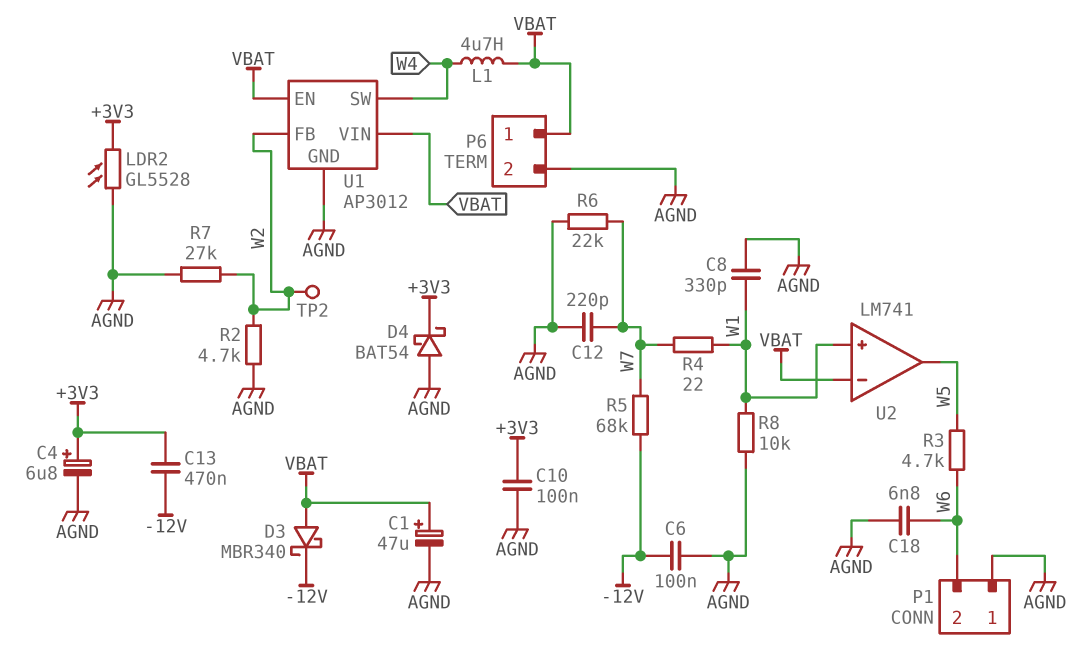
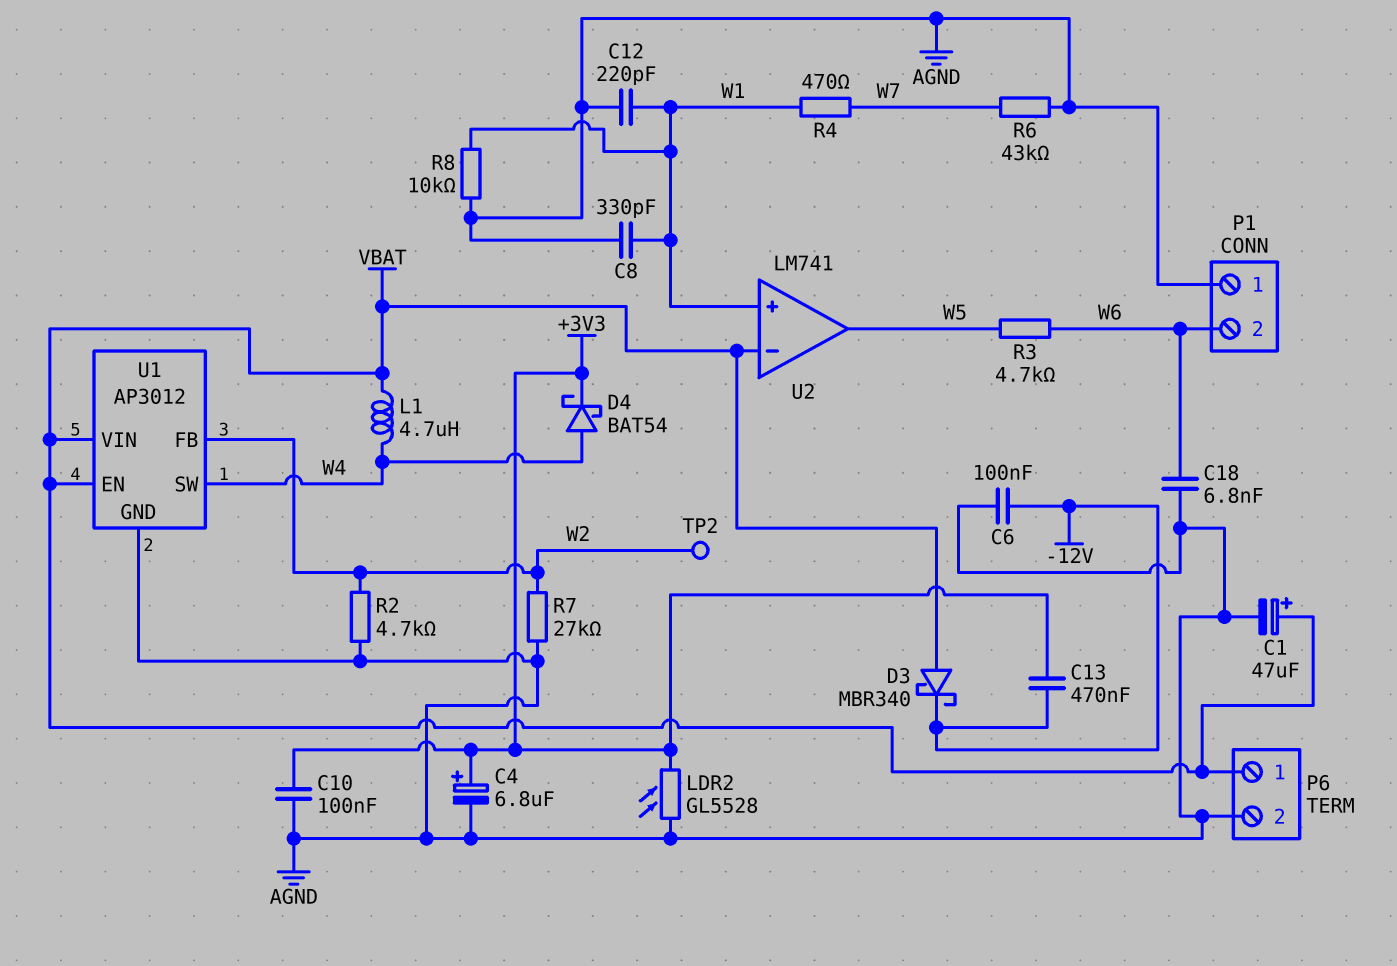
C12: 220pF (AGND, W7) -> 220pF (AGND, W1)
D4: schottky BAT54 (A AGND, K +3V3) -> schottky BAT54 (A W4, K +3V3)
R4: 22 (W1, W7) -> 470 (W1, W7)
R5: 68k (-12V, W7) -> none
R6: 22k (AGND, W7) -> 43k (AGND, W7)

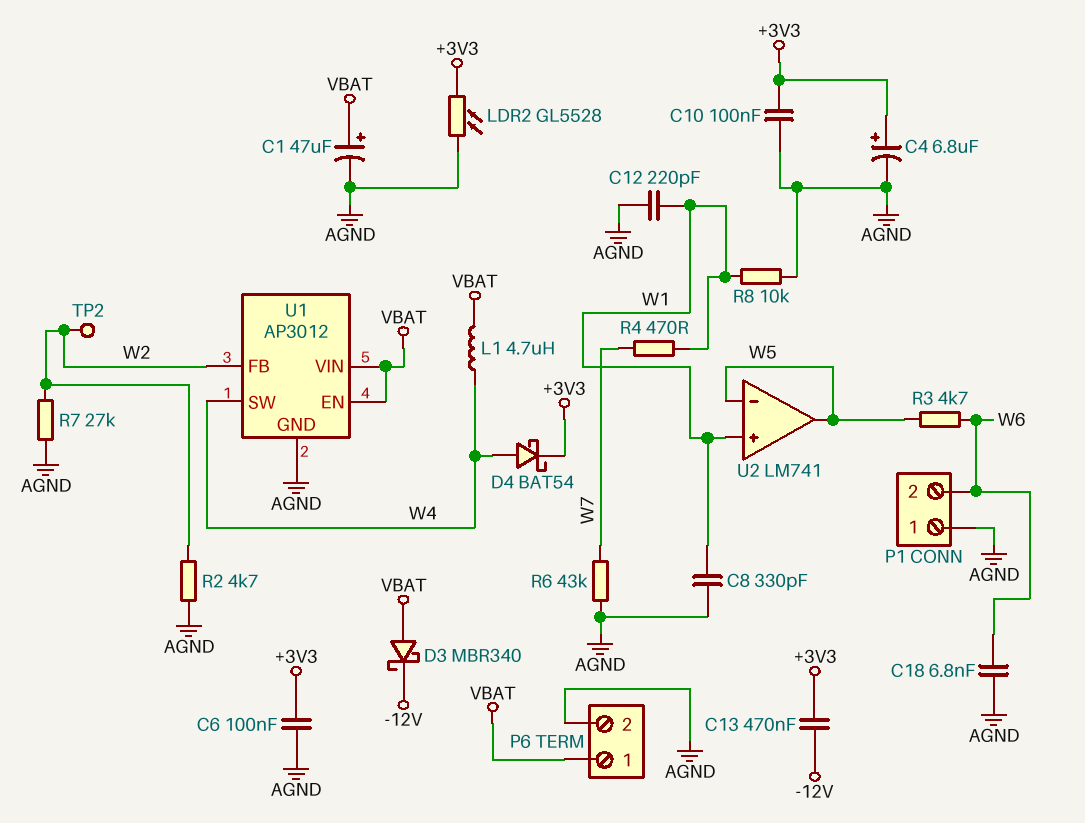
C6: 100nF (-12V, AGND) -> 100nF (+3V3, AGND)
U2 pin in-: VBAT -> W5

